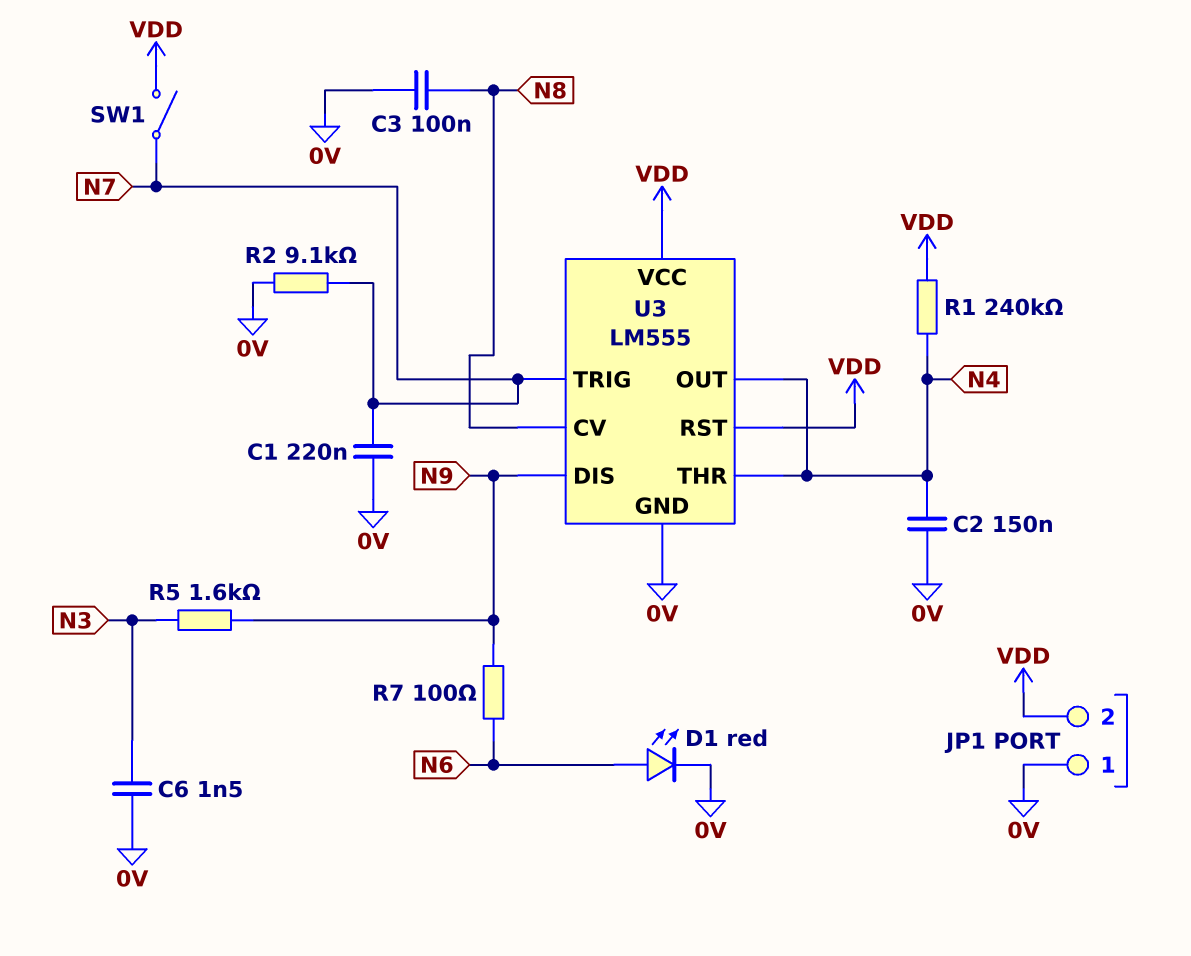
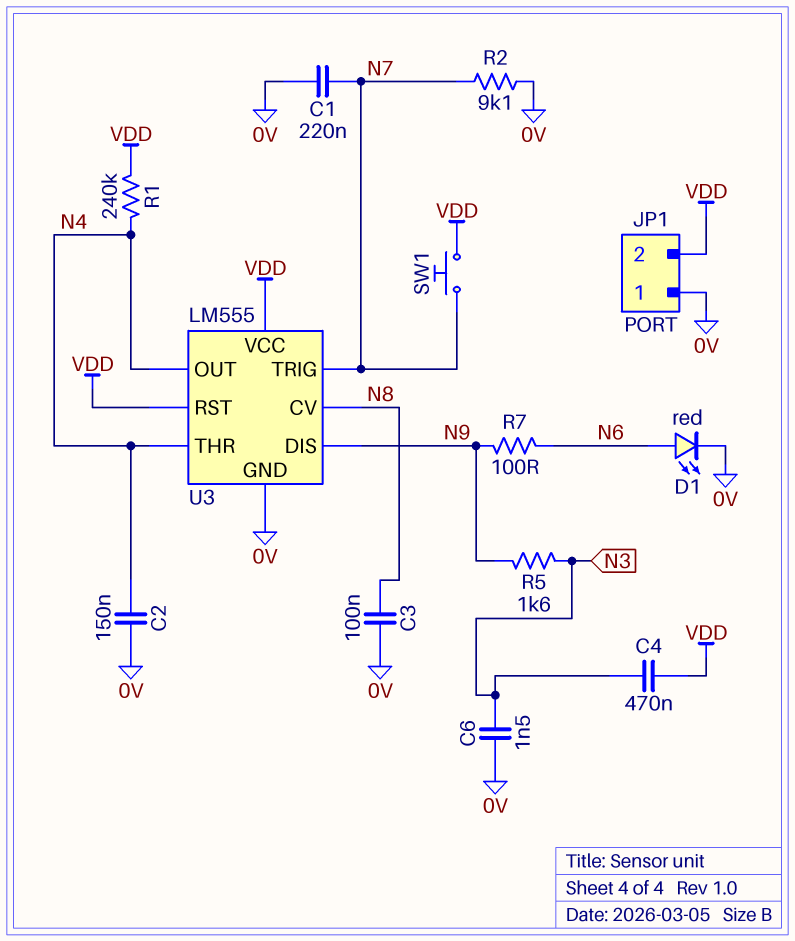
C4: none -> 470nF (N3, VDD)
SW1: switch (N7, VDD) -> button (N7, VDD)

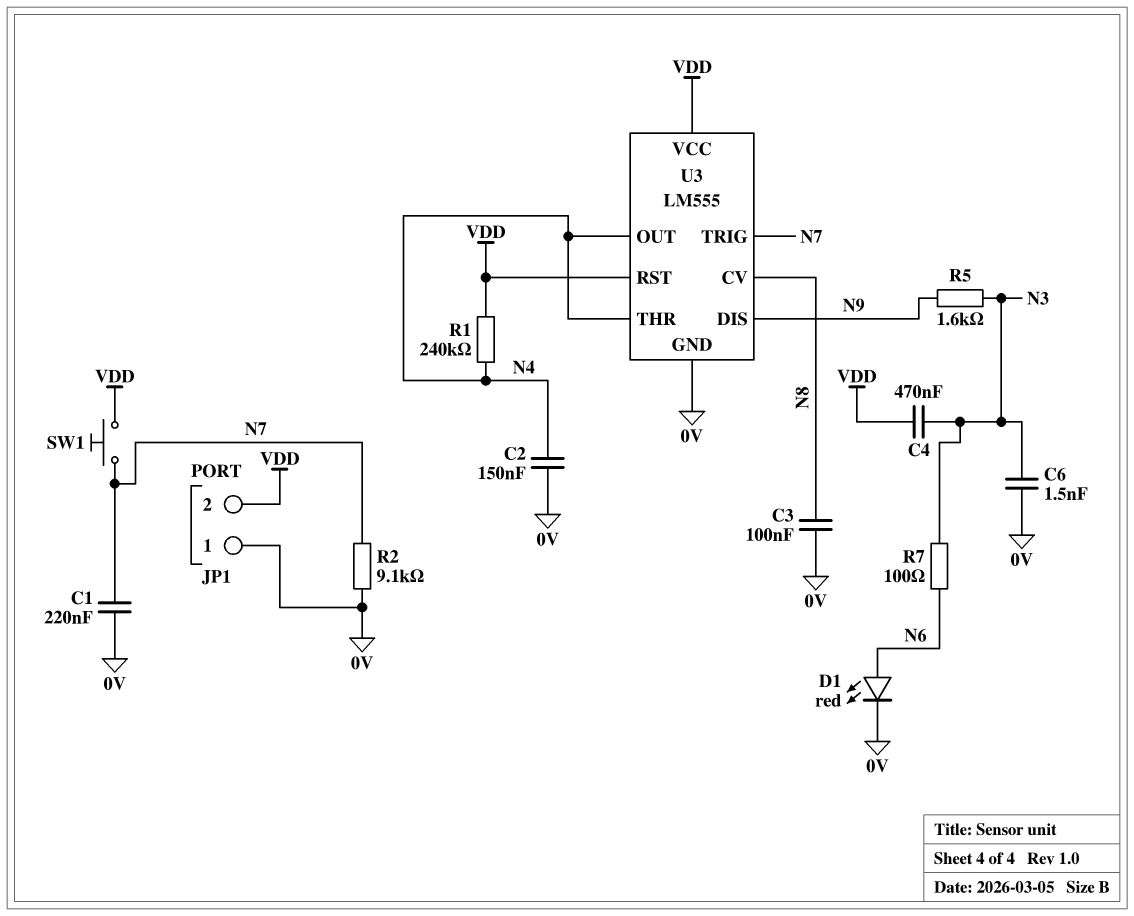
R7: 100 (N6, N9) -> 100 (N3, N6)

